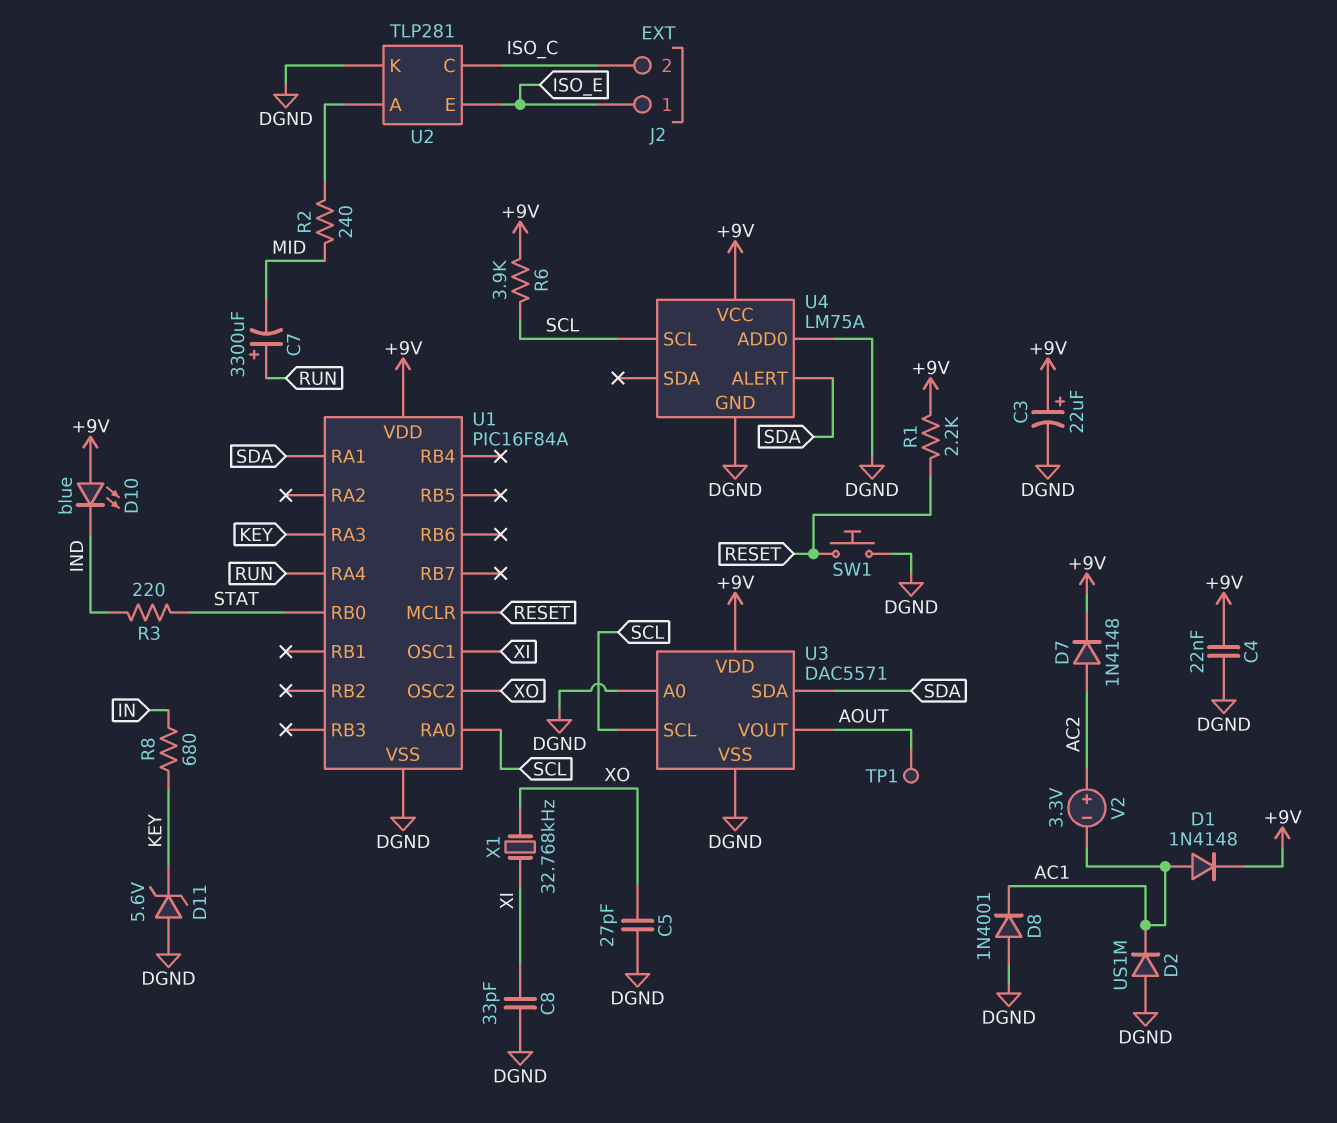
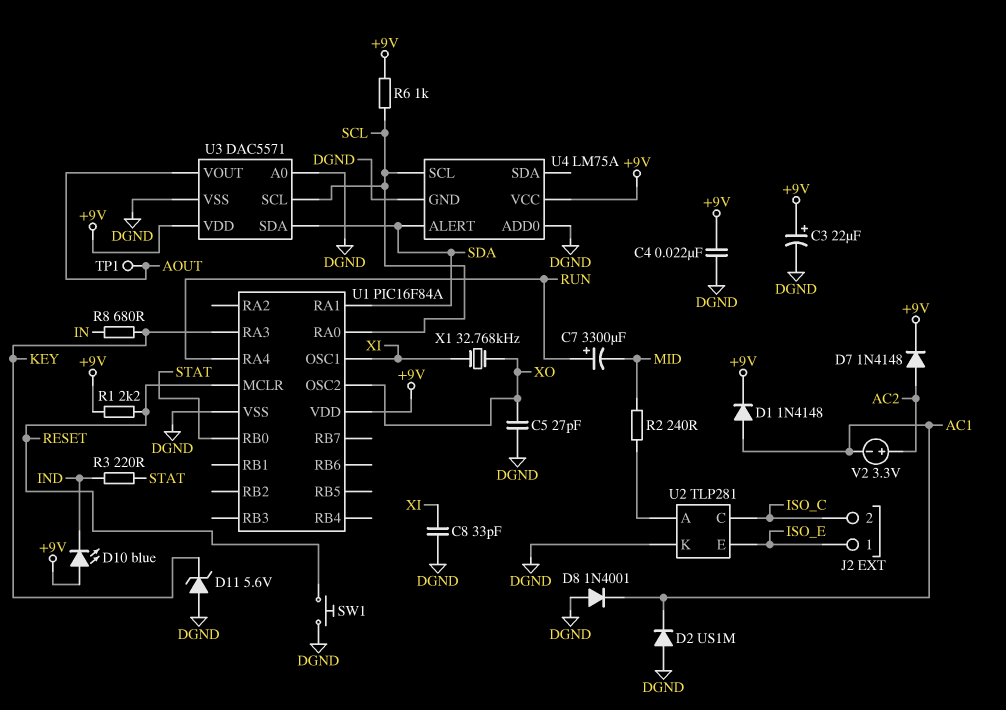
R6: 3.9k (+9V, SCL) -> 1k (+9V, SCL)

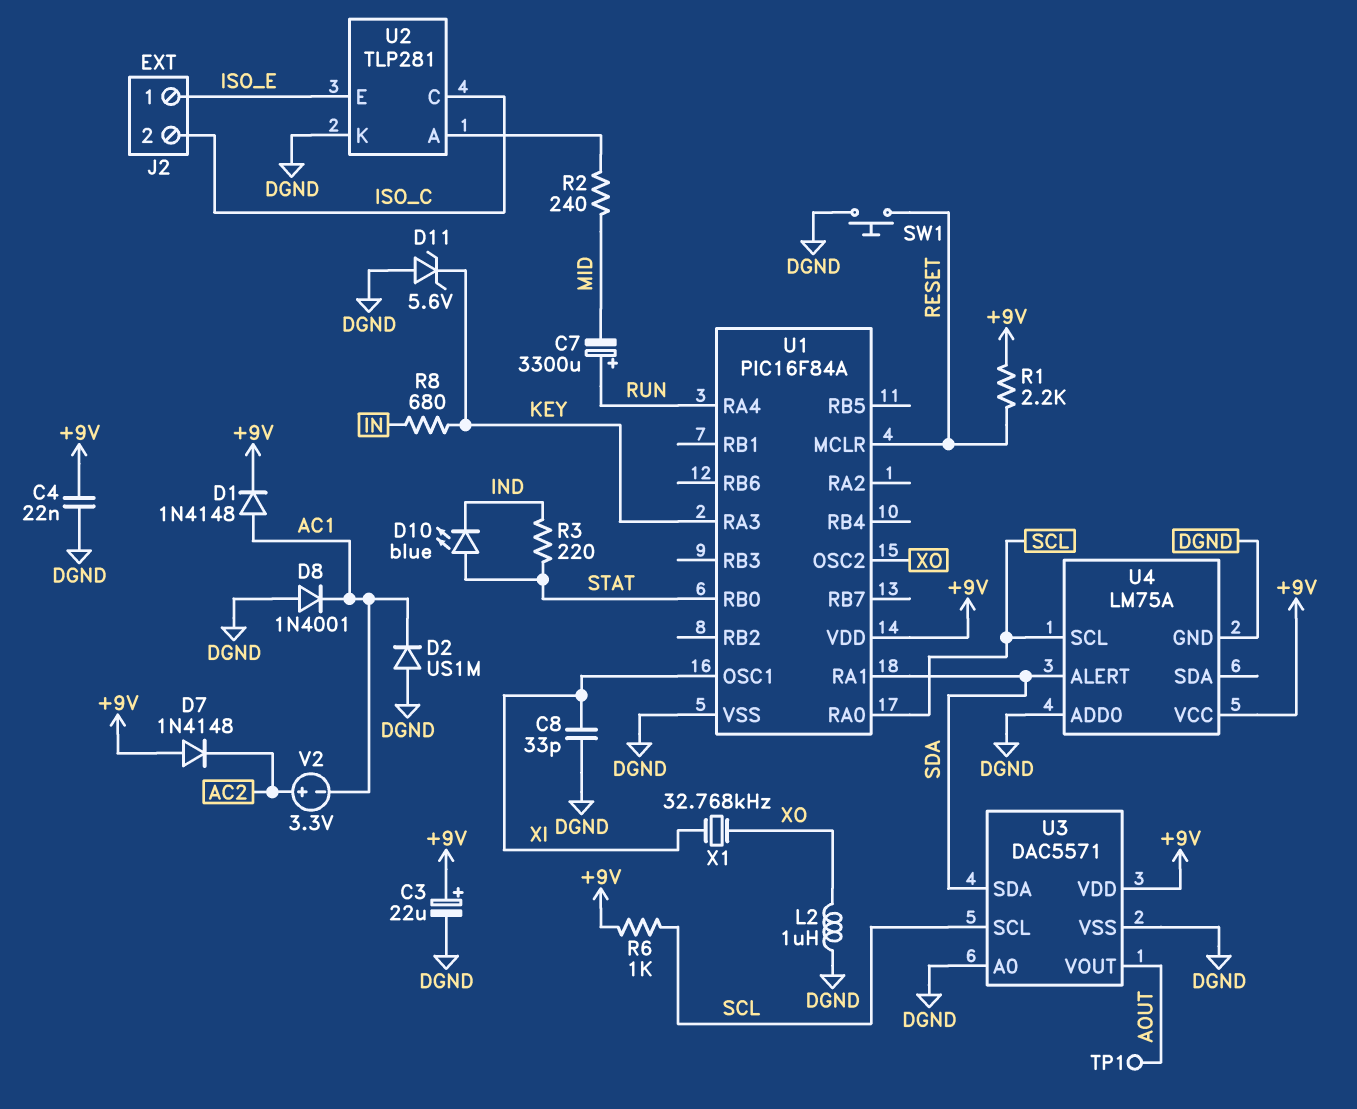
C5: 27pF (DGND, XO) -> none
D7: diode 1N4148 (A AC2, K +9V) -> diode 1N4148 (A +9V, K AC2)
D10: LED blue (A +9V, K IND) -> LED blue (A STAT, K IND)
L2: none -> 1uH (DGND, XO)

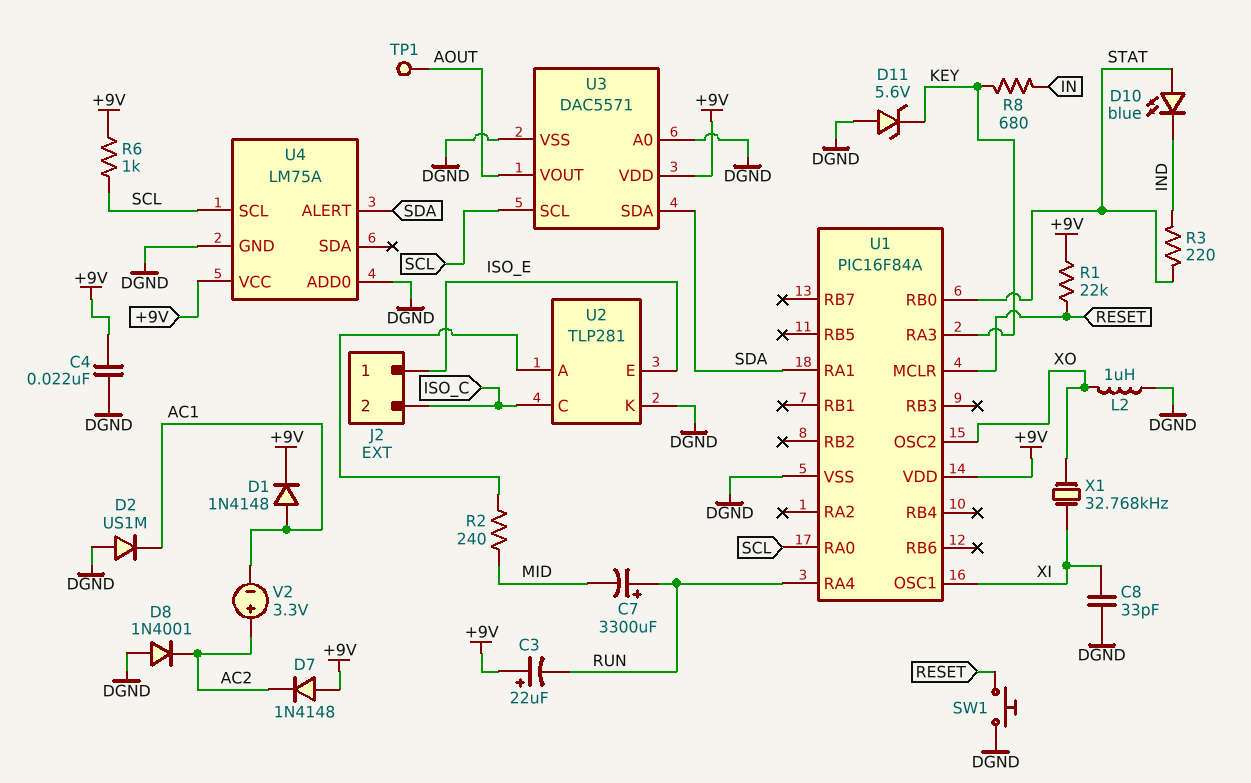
C3: 22uF (plus +9V, minus DGND) -> 22uF (plus +9V, minus RUN)
D8: diode 1N4001 (A DGND, K AC1) -> diode 1N4001 (A DGND, K AC2)
R1: 2.2k (+9V, RESET) -> 22k (+9V, RESET)

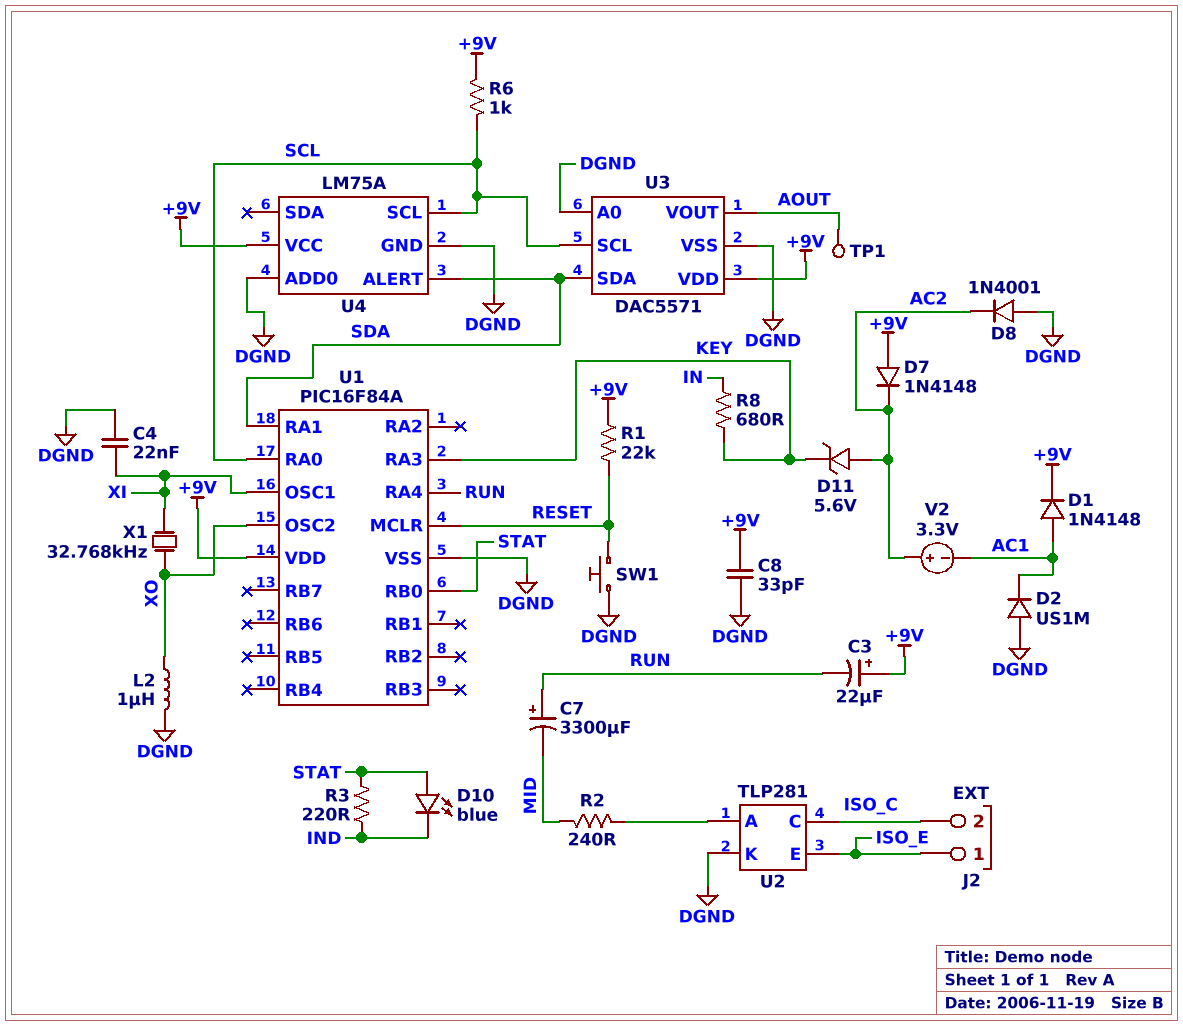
C4: 22nF (+9V, DGND) -> 22nF (DGND, XI)
C8: 33pF (DGND, XI) -> 33pF (+9V, DGND)
D11: zener 5.6V (A DGND, K KEY) -> zener 5.6V (A AC2, K KEY)

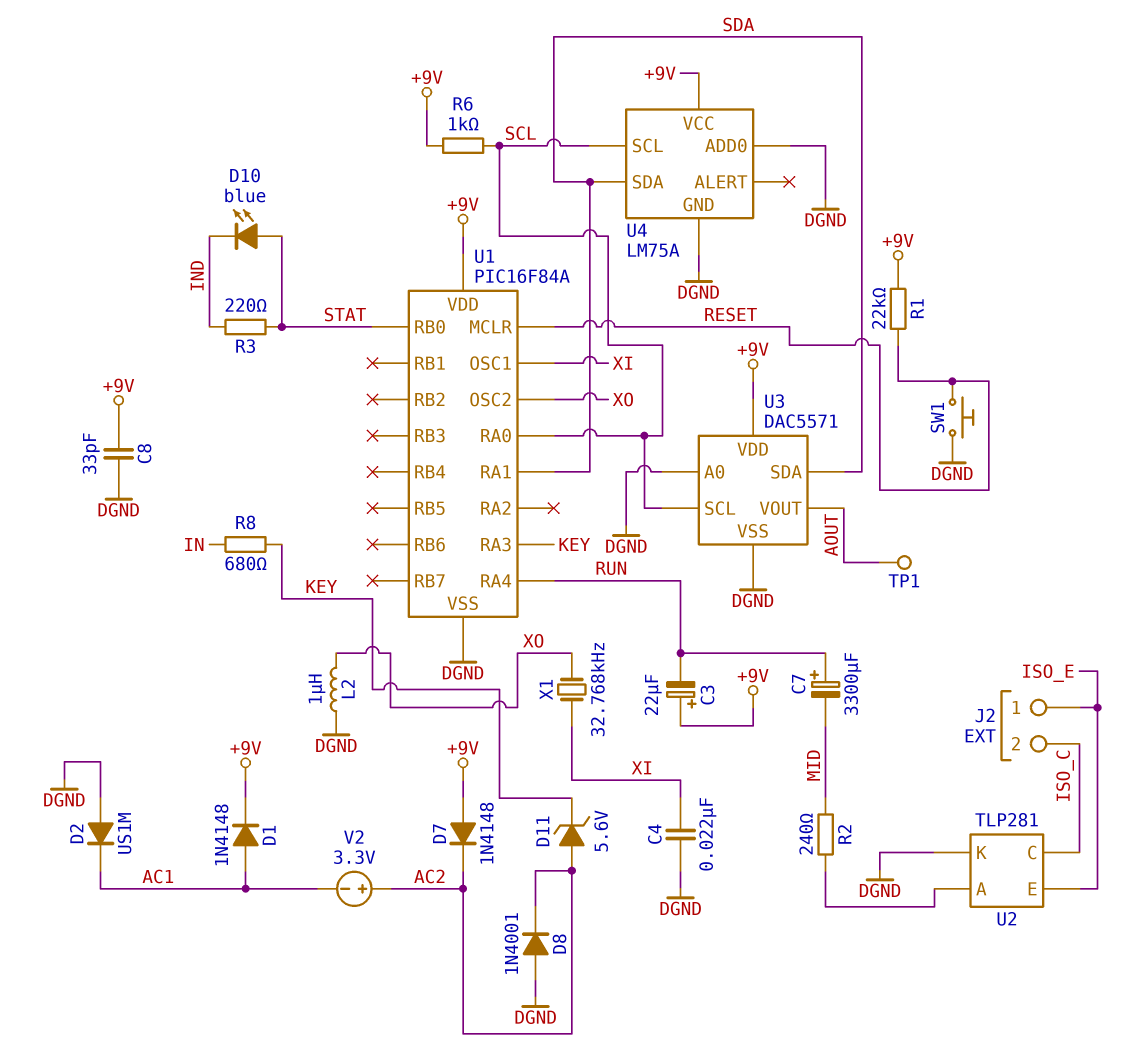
U4 pin ALERT: SDA -> none
U4 pin SDA: none -> SDA

